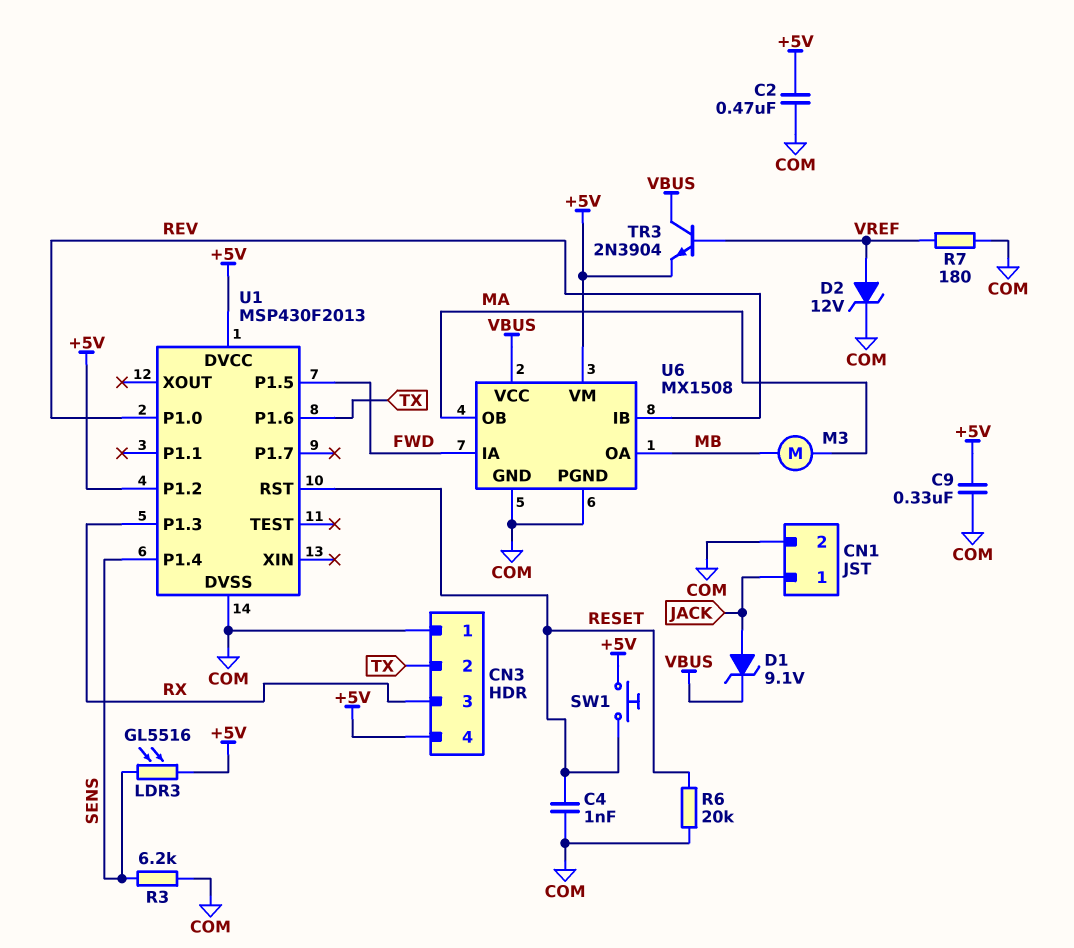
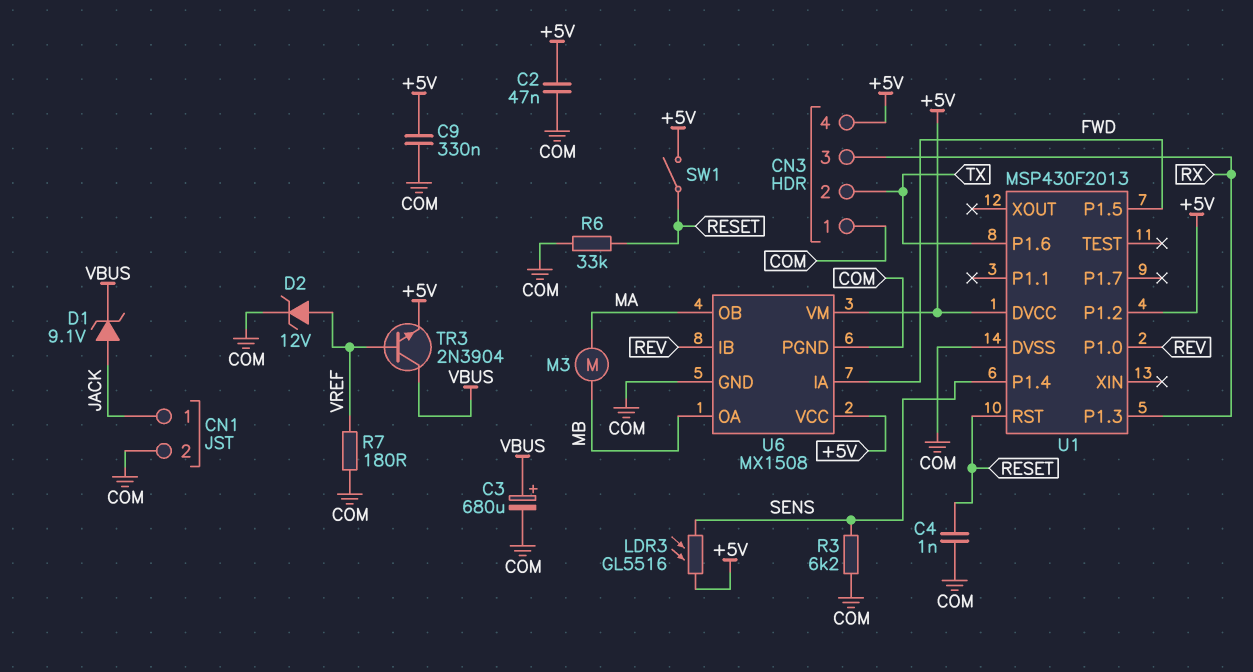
C2: 470nF (+5V, COM) -> 47nF (+5V, COM)
C3: none -> 680uF (plus VBUS, minus COM)
R6: 20k (COM, RESET) -> 33k (COM, RESET)
SW1: button (+5V, RESET) -> switch (+5V, RESET)
U6 pin VCC: VBUS -> +5V

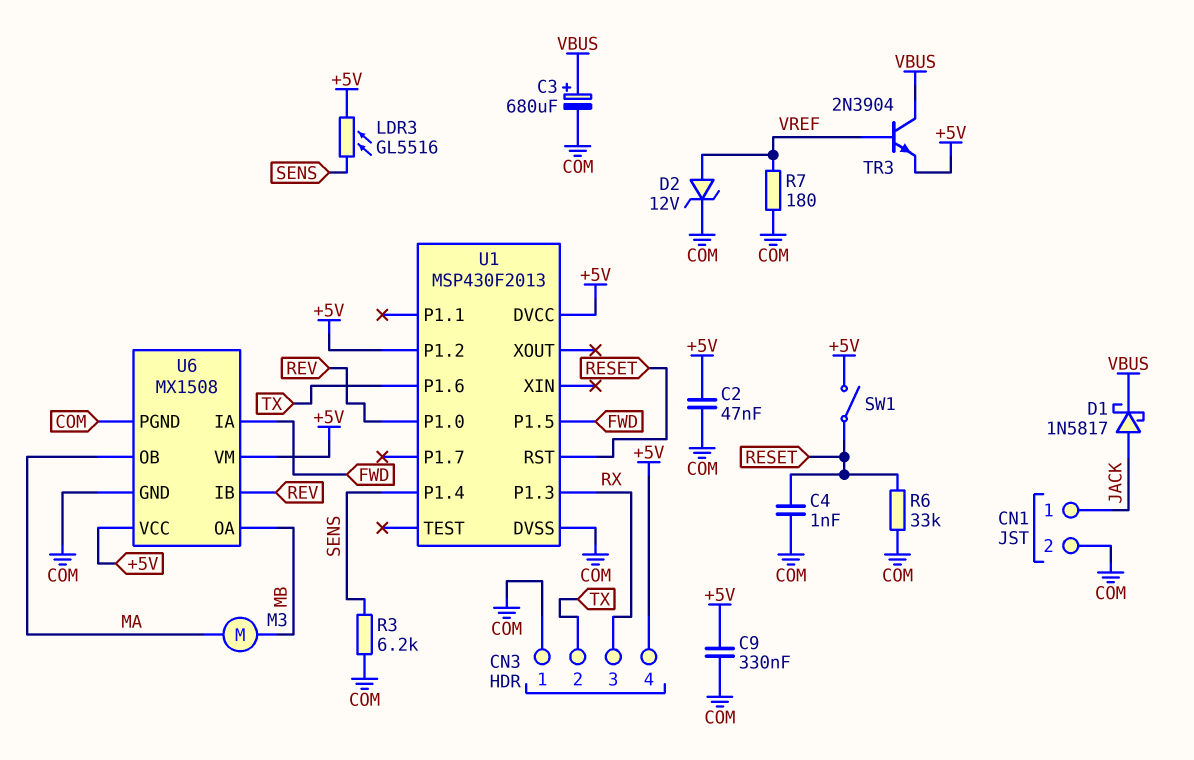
D1: zener 9.1V (A JACK, K VBUS) -> schottky 1N5817 (A JACK, K VBUS)

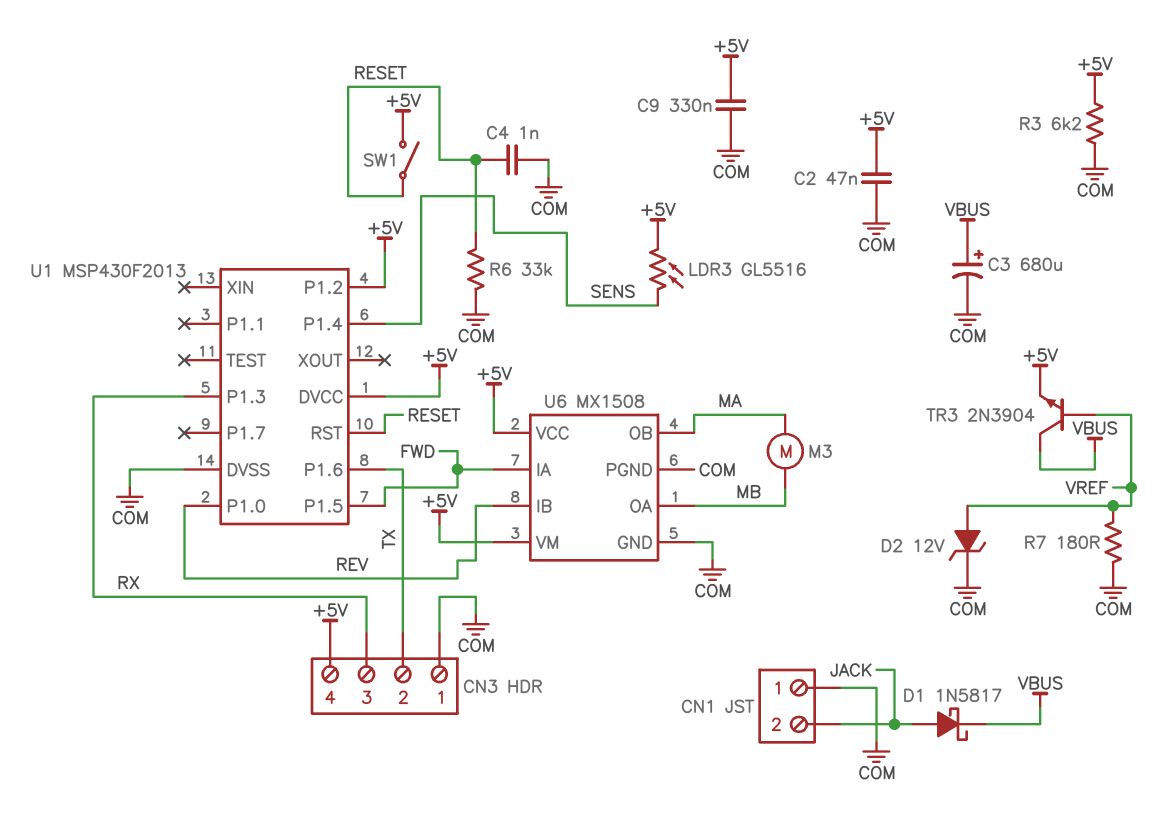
CN1 pin 1: JACK -> COM
CN1 pin 2: COM -> JACK
R3: 6.2k (COM, SENS) -> 6.2k (+5V, COM)

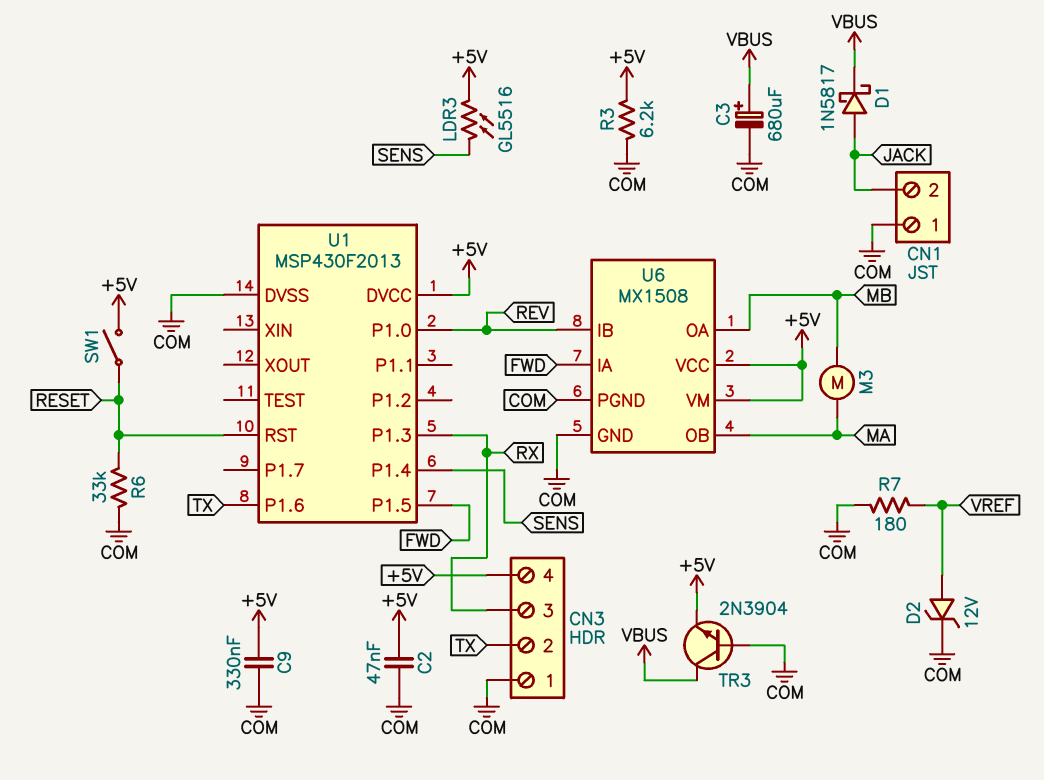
C4: 1nF (COM, RESET) -> none
TR3: NPN 2N3904 (B VREF, C VBUS, E +5V) -> NPN 2N3904 (B COM, C VBUS, E +5V)
U1 pin P1.2: +5V -> none

